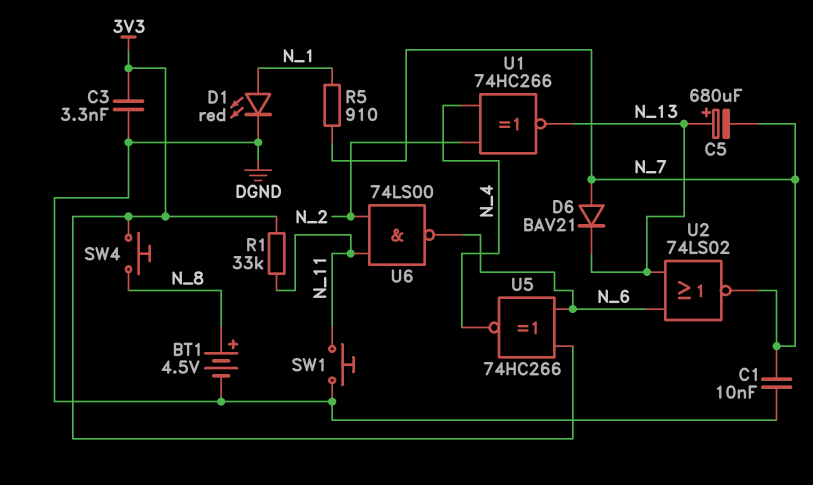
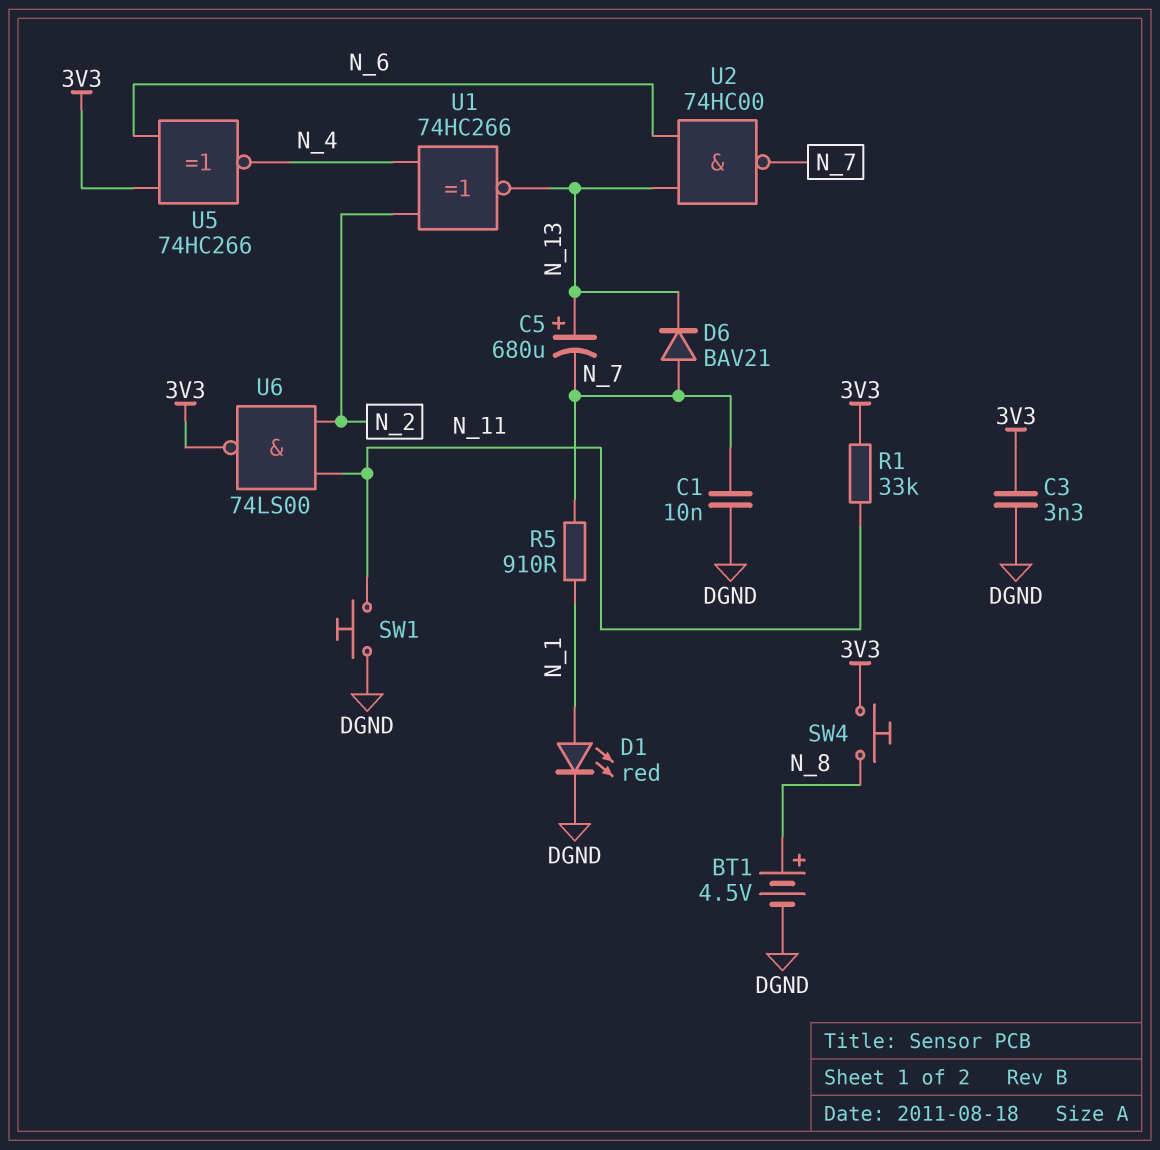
U2: NOR 74LS02 (in N_6, in N_13, out N_7) -> NAND 74HC00 (in N_6, in N_13, out N_7)
U6: NAND 74LS00 (in N_2, in N_11, out N_6) -> NAND 74LS00 (in N_2, in N_11, out 3V3)

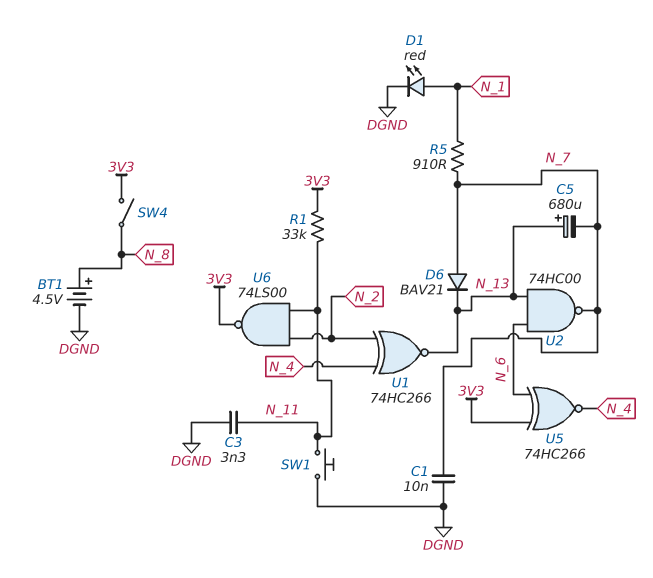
C3: 3.3nF (3V3, DGND) -> 3.3nF (DGND, N_11)
SW4: button (3V3, N_8) -> switch (3V3, N_8)

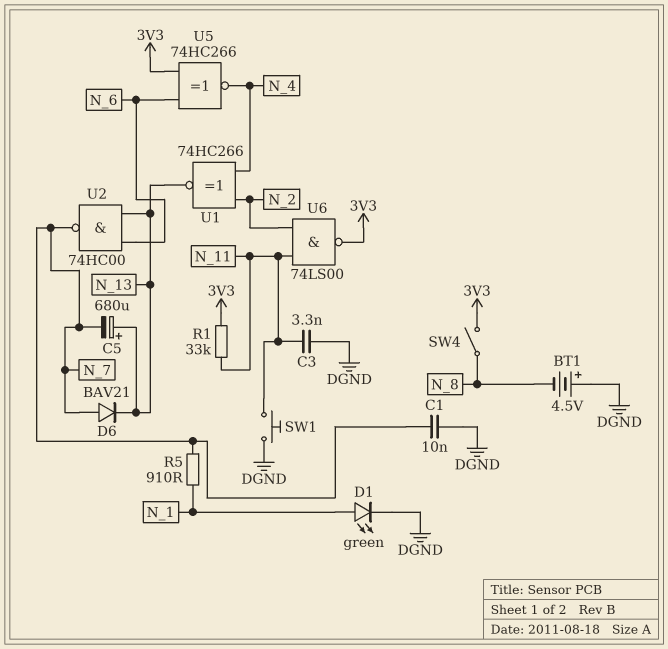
BT1: 4.5V (plus N_8, minus DGND) -> 4.5V (plus DGND, minus N_8)
D1: LED red (A N_1, K DGND) -> LED green (A N_1, K DGND)

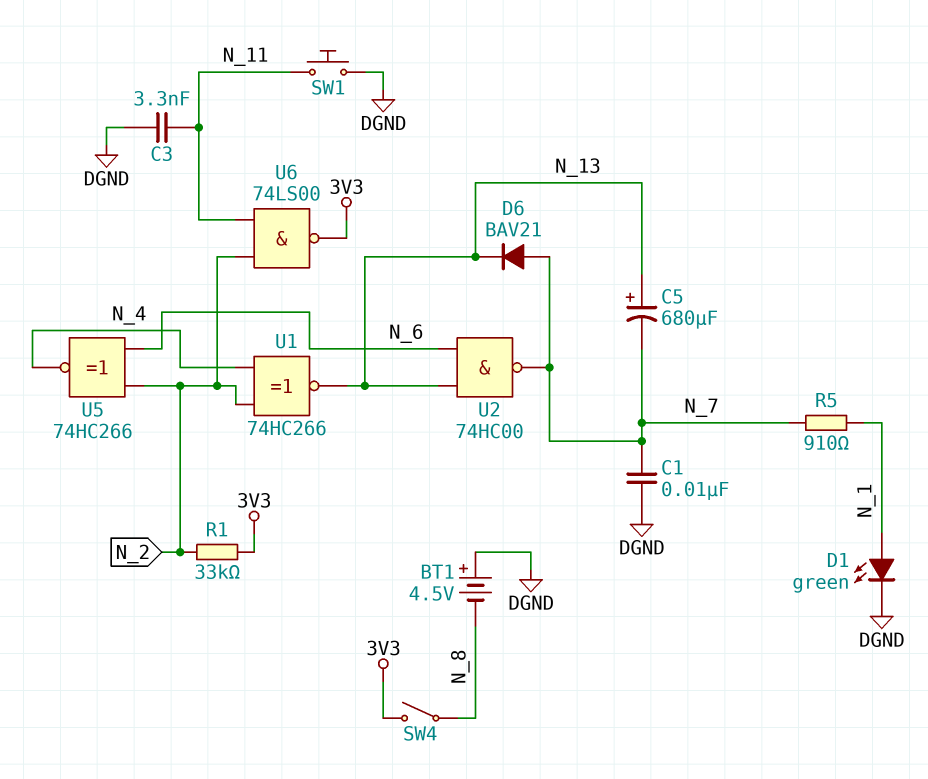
R1: 33k (3V3, N_11) -> 33k (3V3, N_2)
U5: XNOR 74HC266 (in 3V3, in N_6, out N_4) -> XNOR 74HC266 (in N_2, in N_6, out N_4)

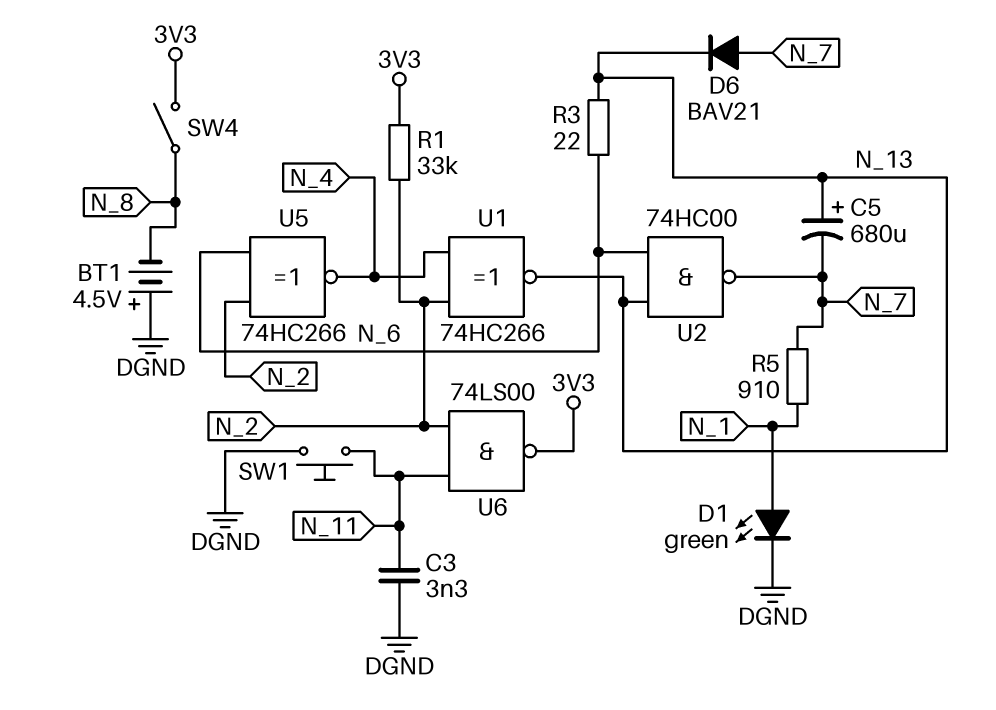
C1: 10nF (DGND, N_7) -> none
R3: none -> 22 (N_6, N_13)

